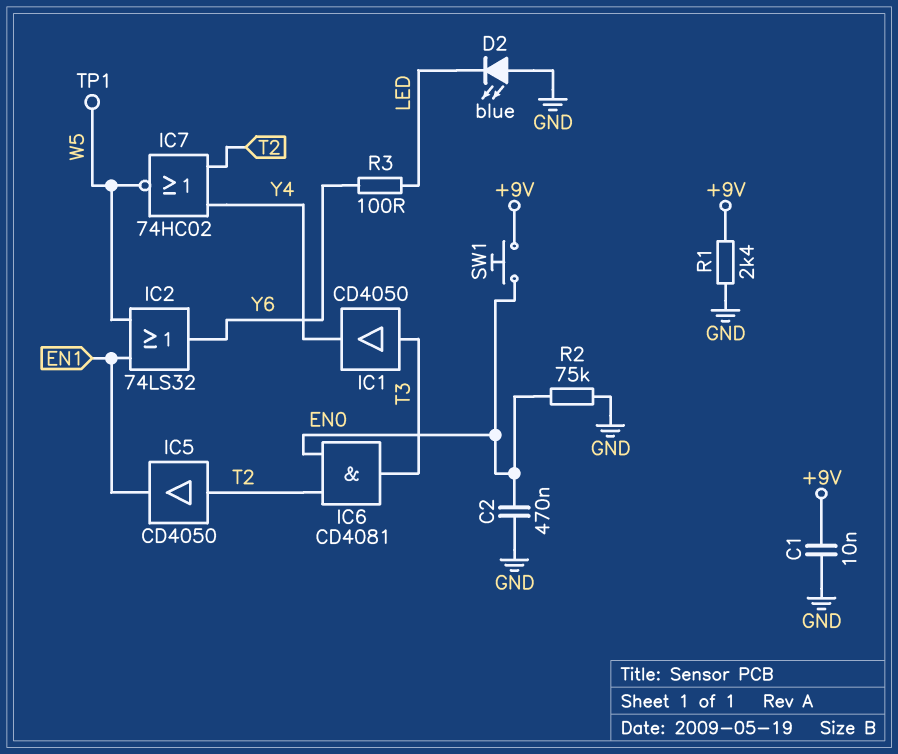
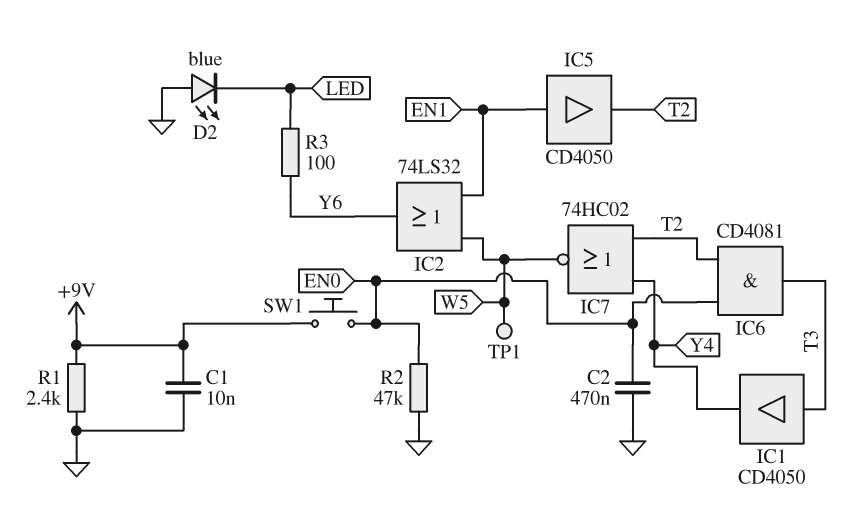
IC5: buffer CD4050 (in T2, out EN1) -> buffer CD4050 (in EN1, out T2)
R2: 75k (EN0, GND) -> 47k (EN0, GND)

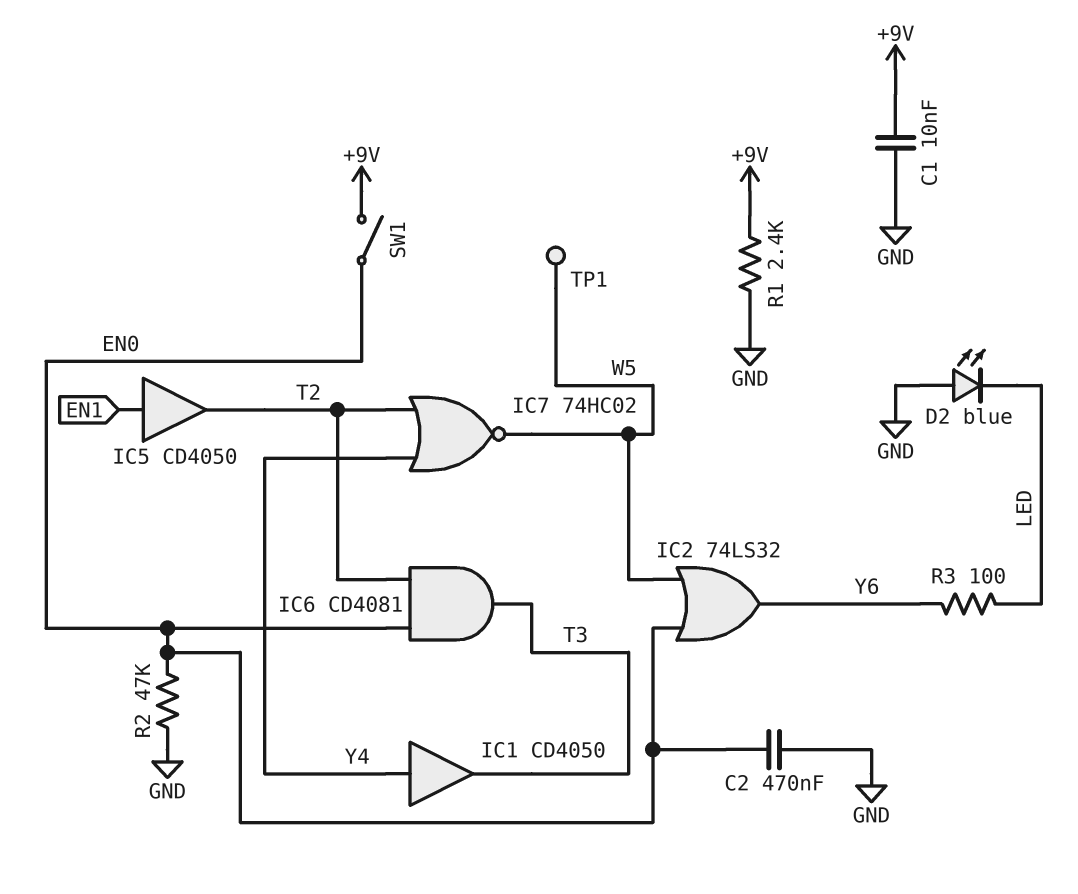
IC1: buffer CD4050 (in T3, out Y4) -> buffer CD4050 (in Y4, out T3)
IC2: OR 74LS32 (in EN1, in W5, out Y6) -> OR 74LS32 (in EN0, in W5, out Y6)
SW1: button (+9V, EN0) -> switch (+9V, EN0)

